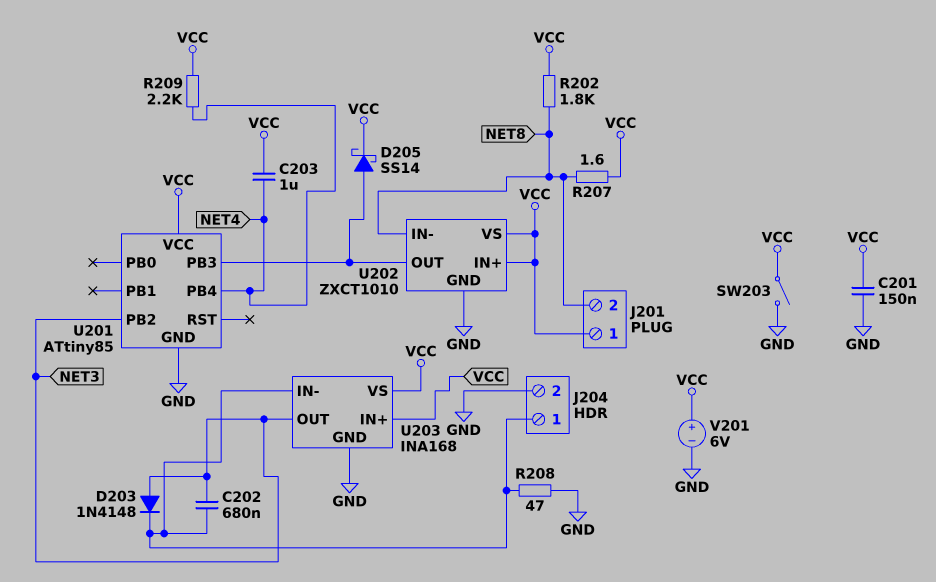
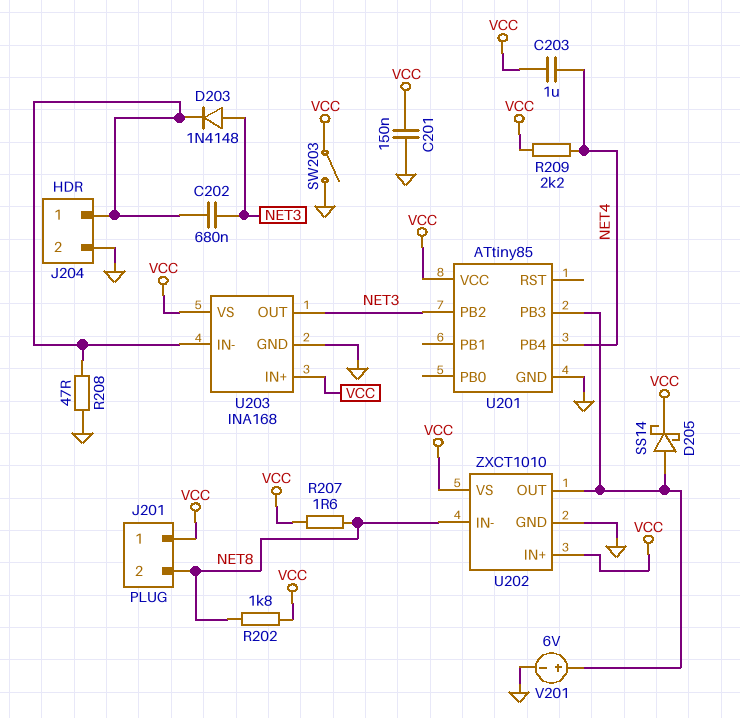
V201: 6V (plus VCC, minus GND) -> 6V (plus U201/PB3, minus GND)

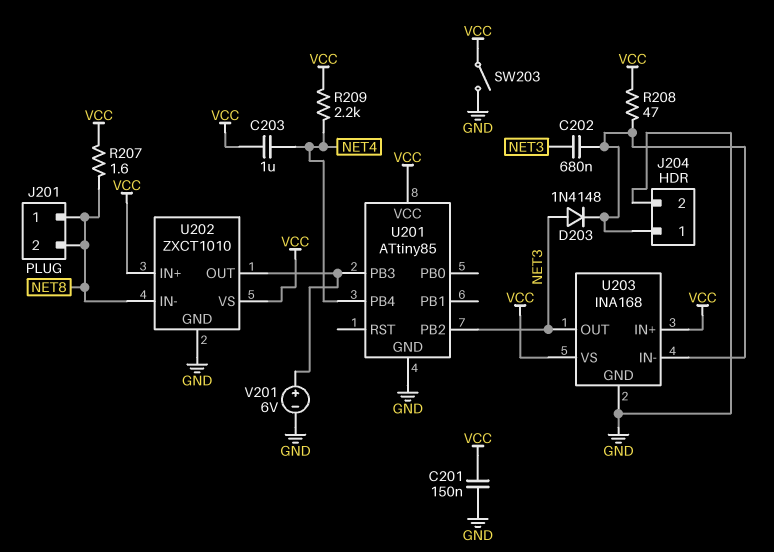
D205: schottky SS14 (A U201/PB3, K VCC) -> none
J201 pin 1: VCC -> NET8
R202: 1.8k (NET8, VCC) -> none
R208: 47 (GND, J204/1) -> 47 (J204/1, VCC)

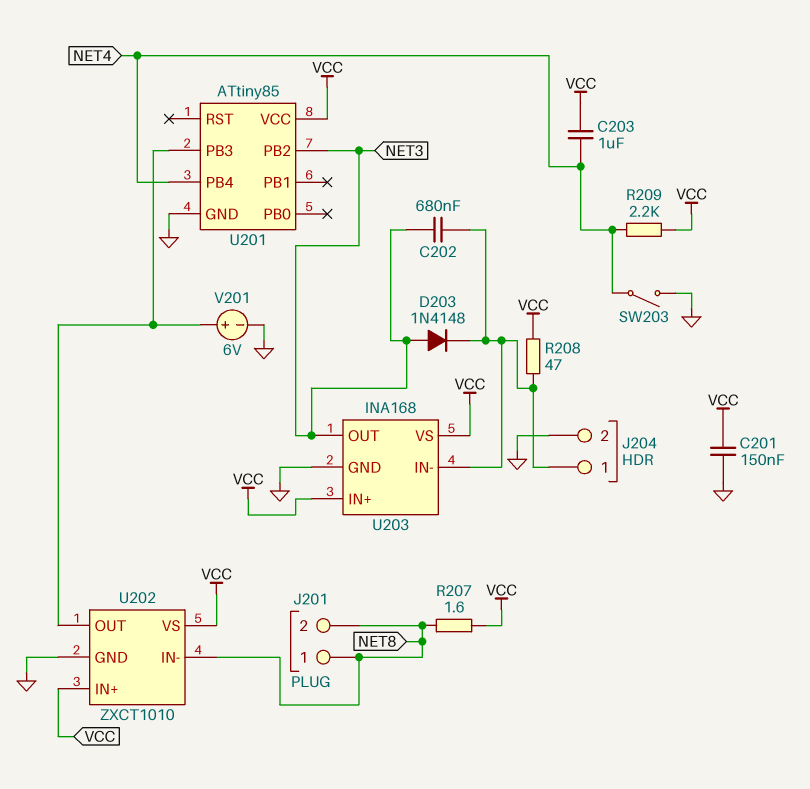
SW203: switch (GND, VCC) -> switch (GND, NET4)

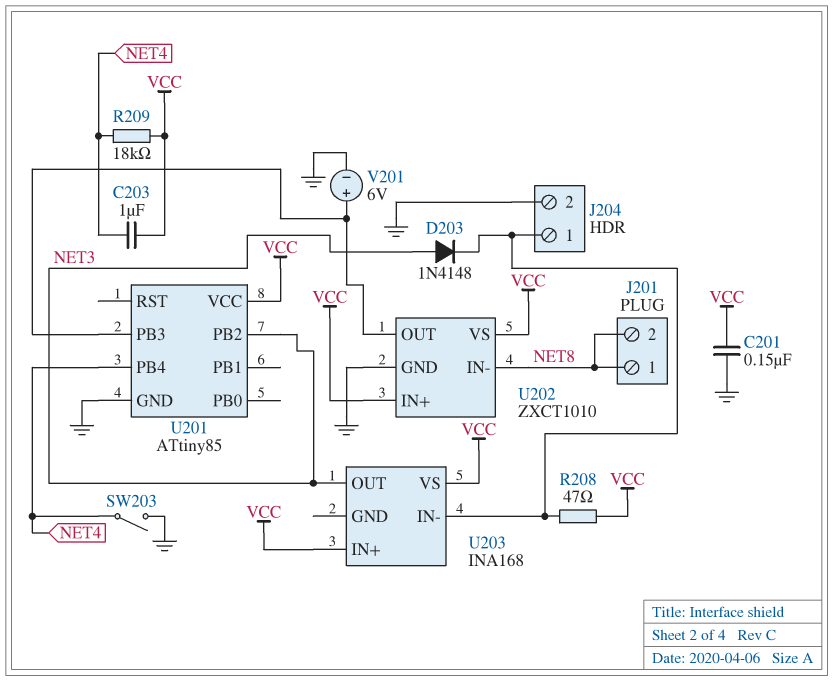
C202: 680nF (J204/1, NET3) -> none
R207: 1.6 (NET8, VCC) -> none
R209: 2.2k (NET4, VCC) -> 18k (NET4, VCC)
U203 pin GND: GND -> none

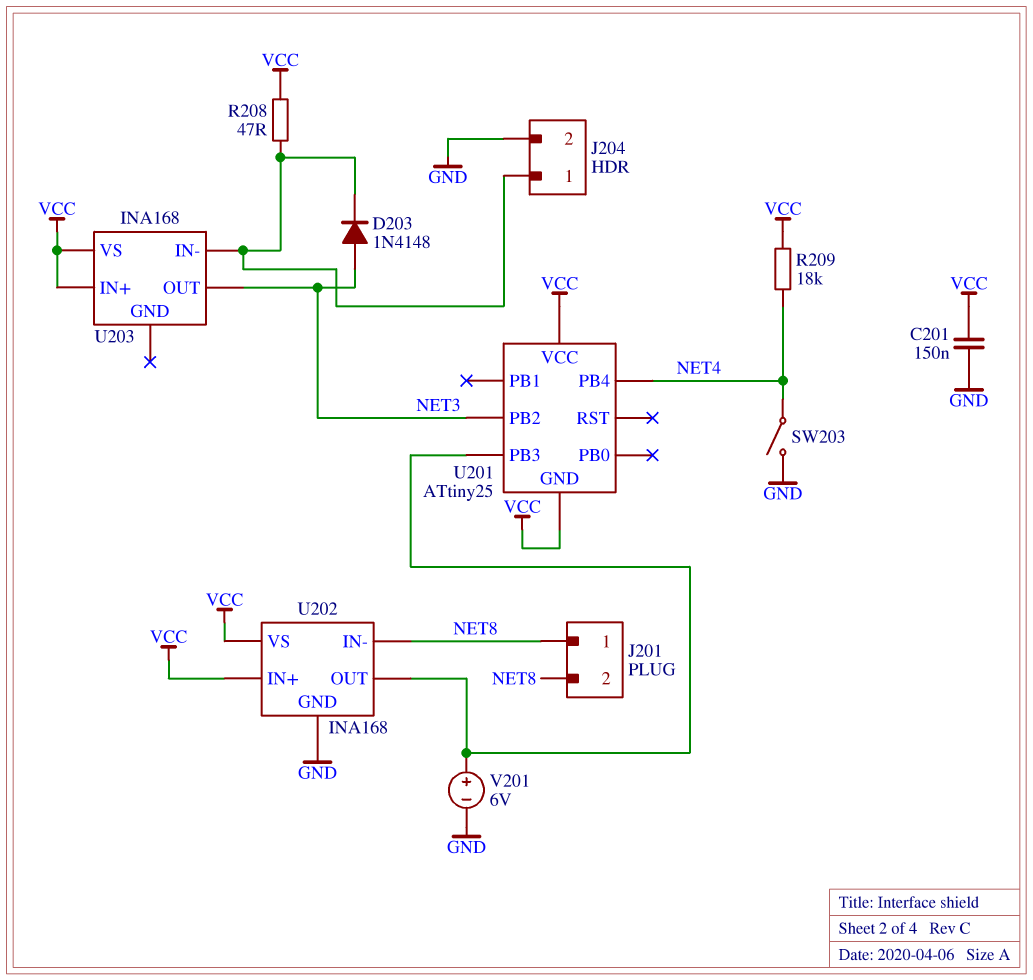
C203: 1uF (NET4, VCC) -> none
U201: ATtiny85 -> ATtiny25
U201 pin GND: GND -> VCC
U202: ZXCT1010 -> INA168

